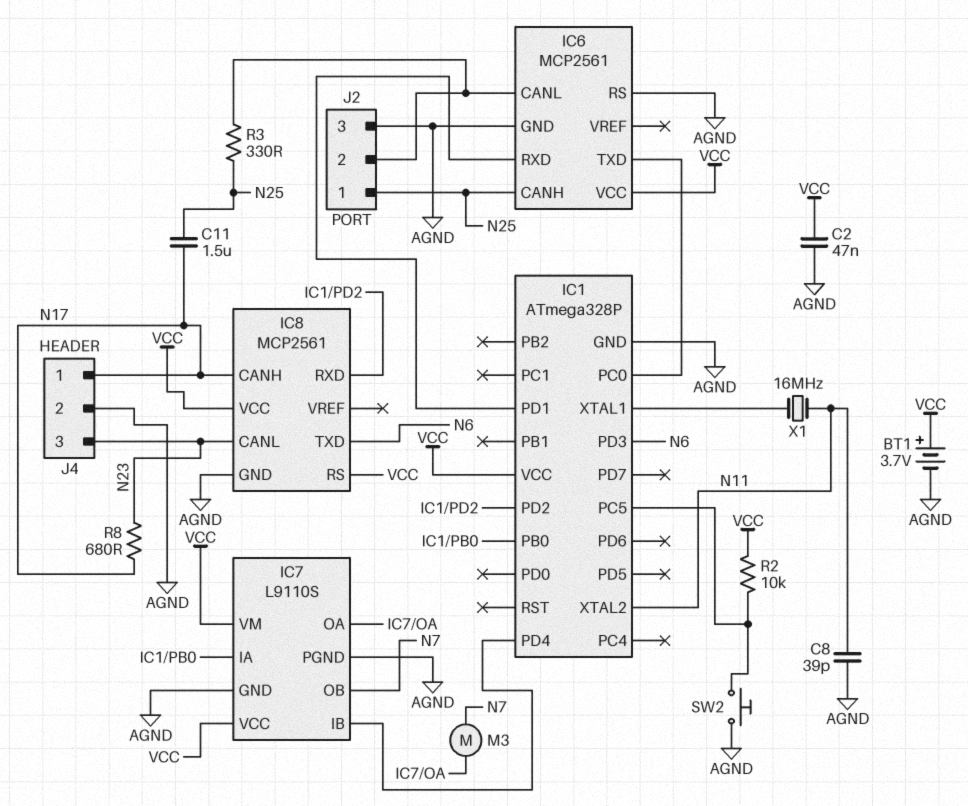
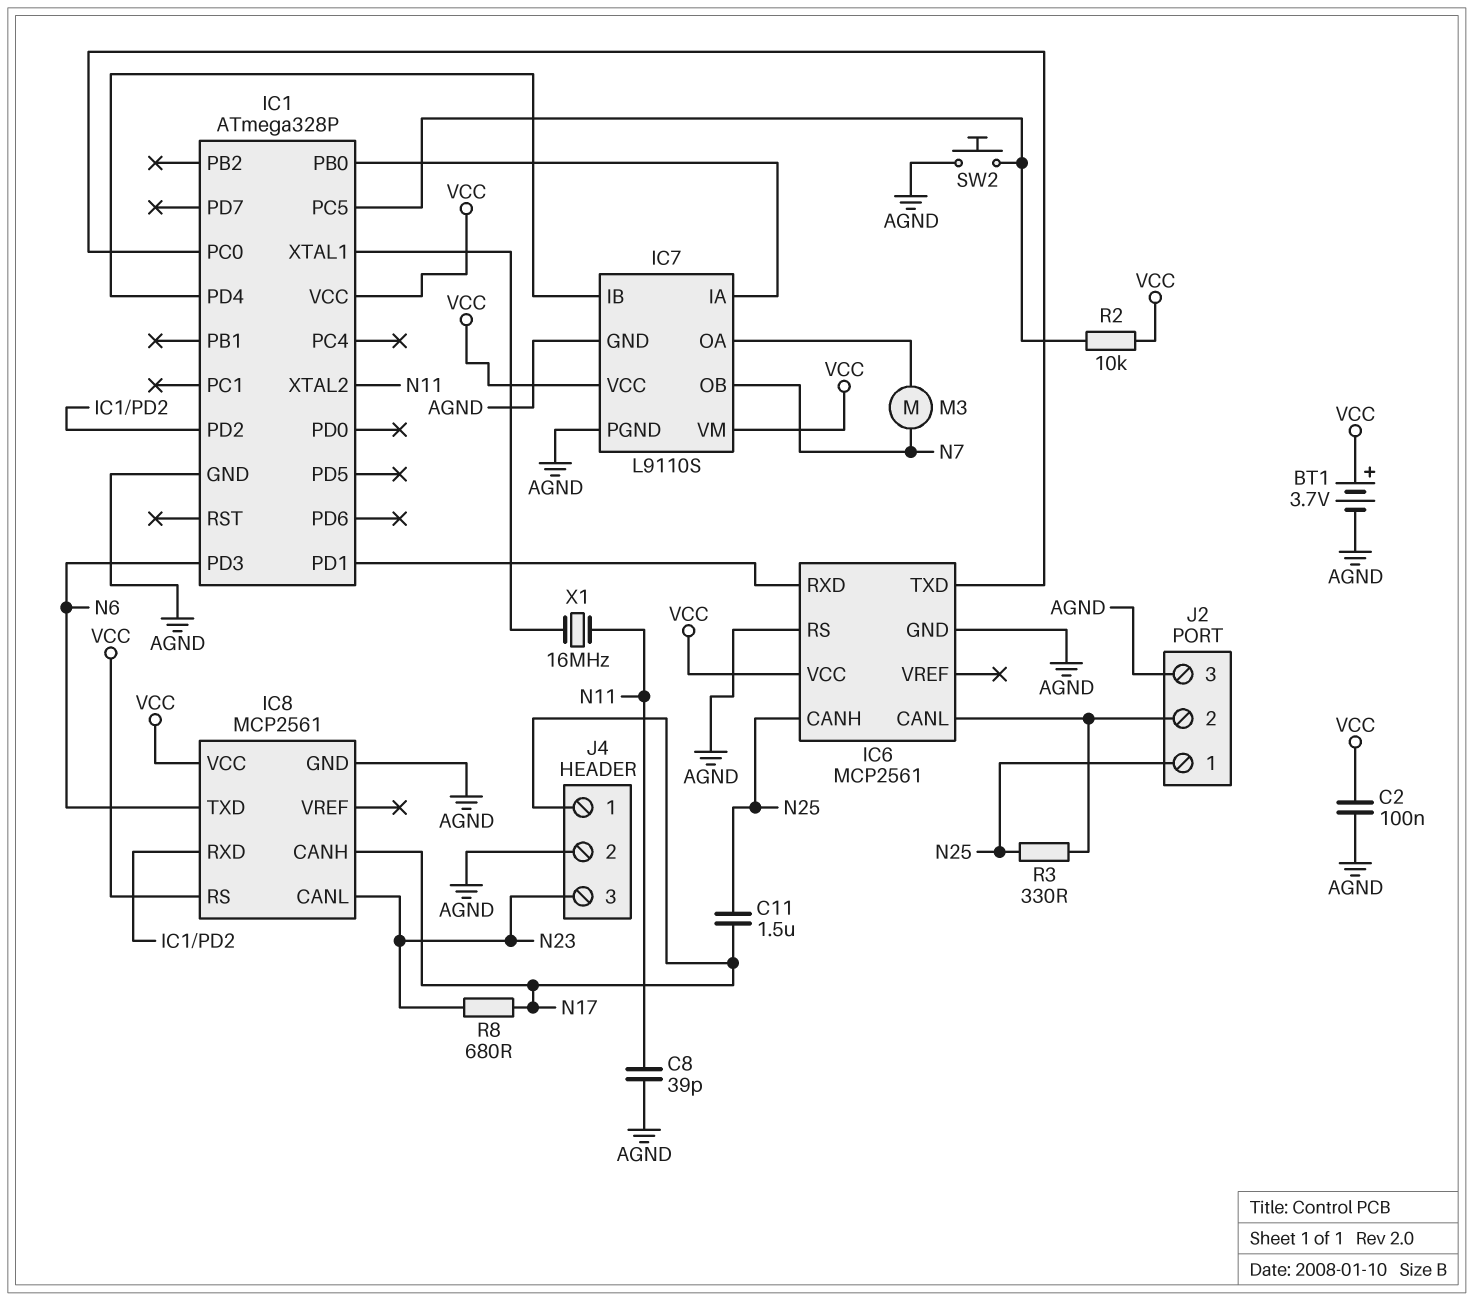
C2: 47nF (AGND, VCC) -> 100nF (AGND, VCC)

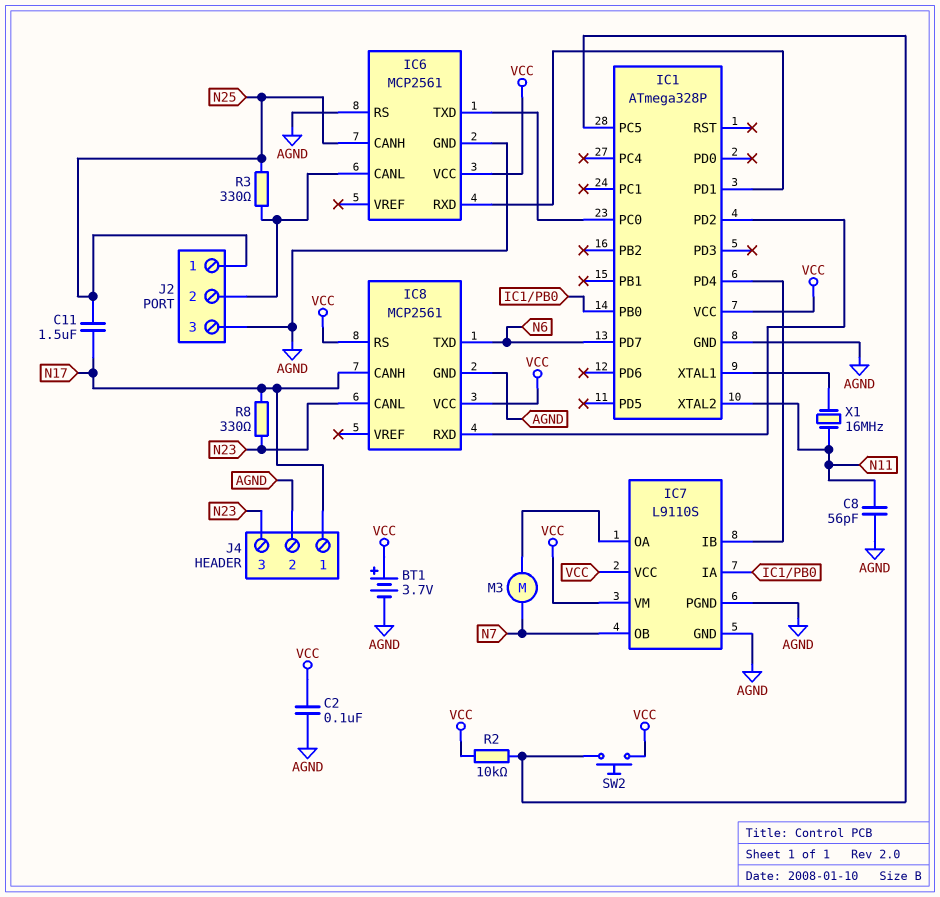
C8: 39pF (AGND, N11) -> 56pF (AGND, N11)
IC1 pin PD3: N6 -> none
IC1 pin PD7: none -> N6
R8: 680 (N17, N23) -> 330 (N17, N23)
SW2: button (AGND, IC1/PC5) -> button (IC1/PC5, VCC)

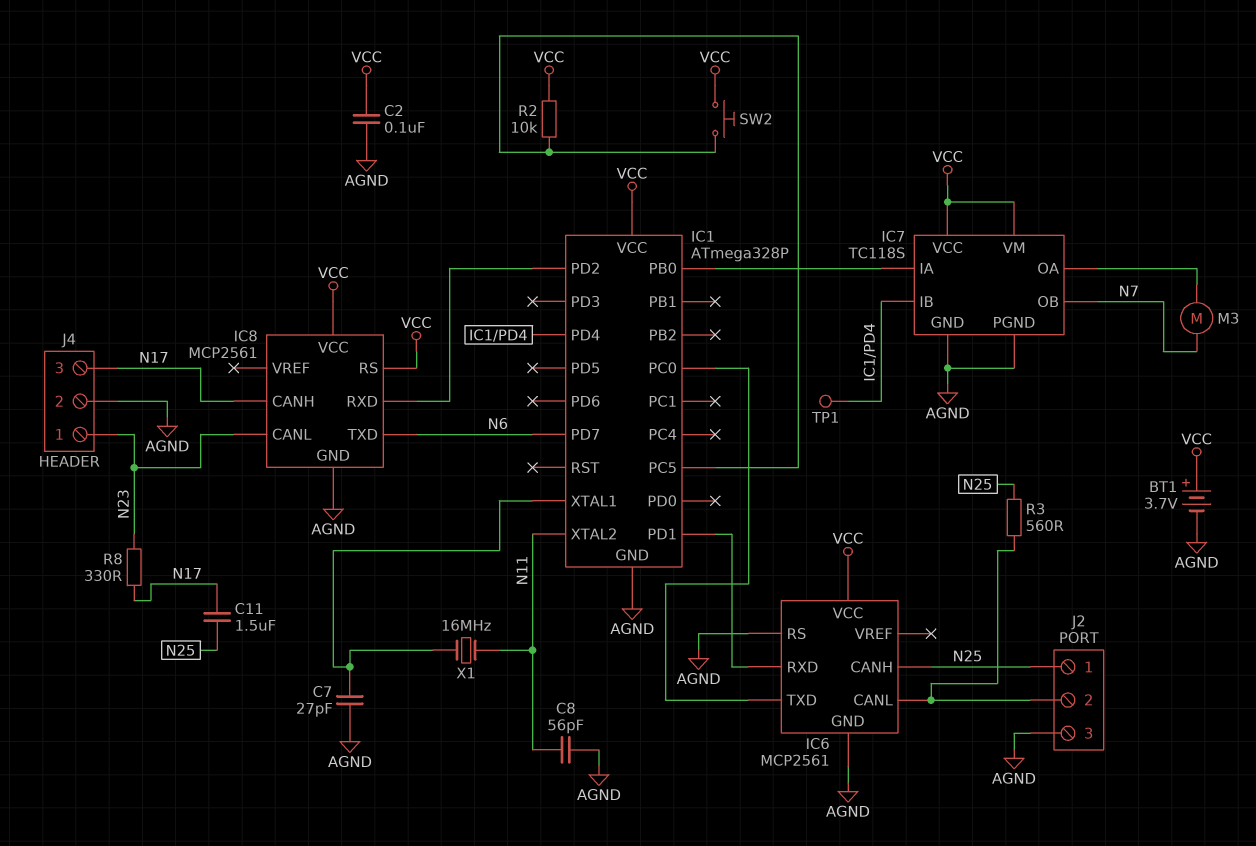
C7: none -> 27pF (AGND, IC1/XTAL1)
IC7: L9110S -> TC118S
J4 pin 1: N17 -> N23
J4 pin 3: N23 -> N17
R3: 330 (IC6/CANL, N25) -> 560 (IC6/CANL, N25)
TP1: none -> test point (IC1/PD4)

